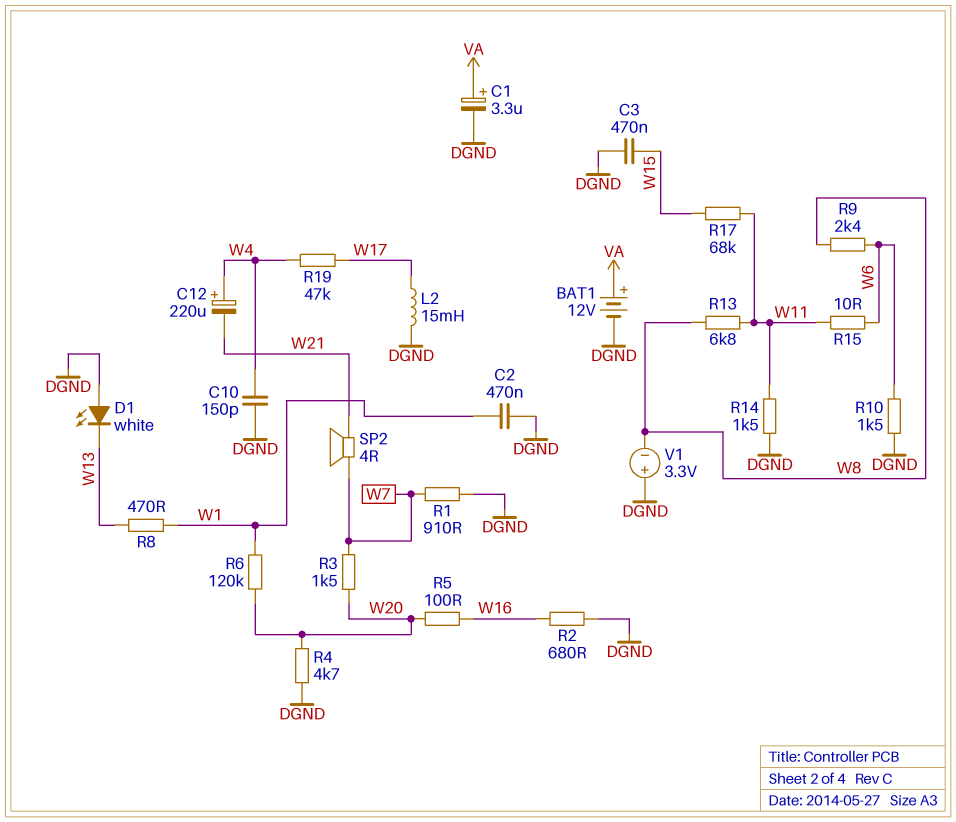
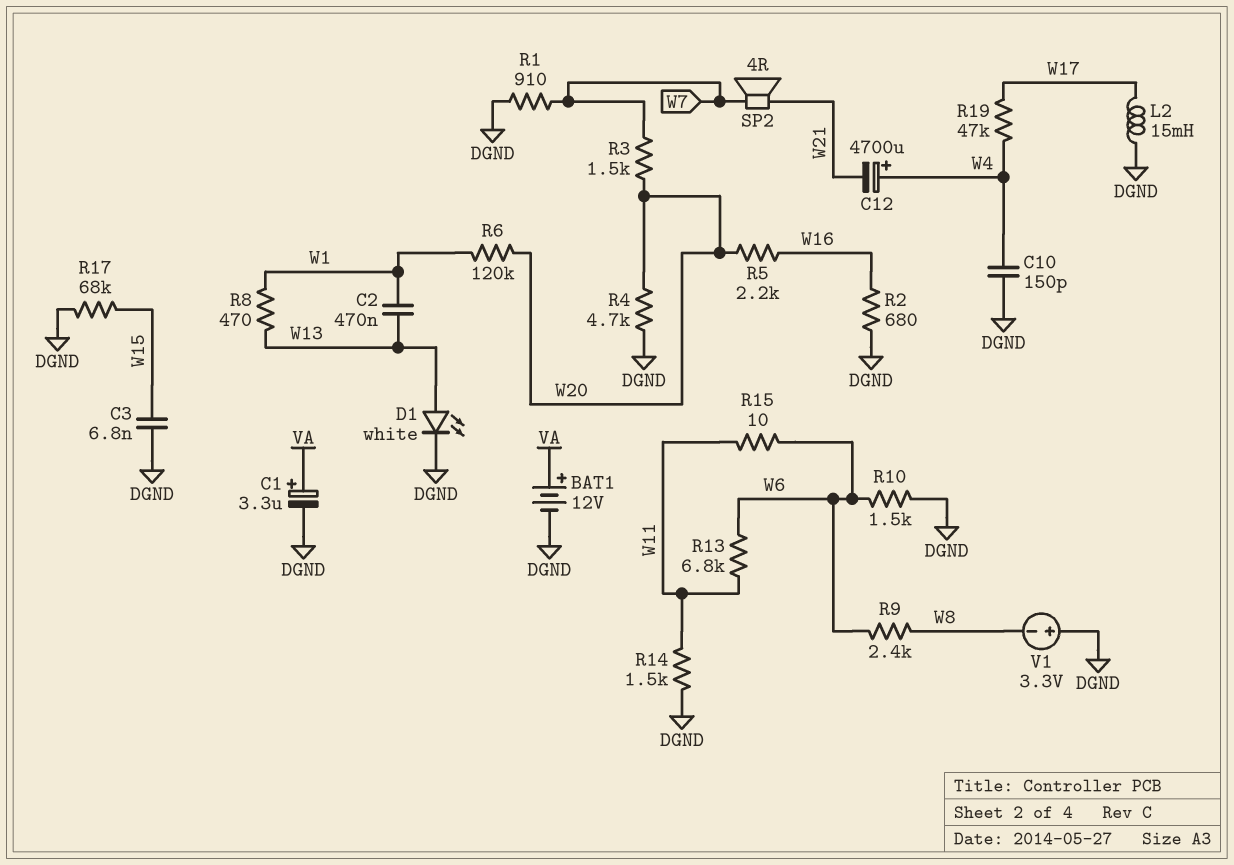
C2: 470nF (DGND, W1) -> 470nF (W1, W13)
C3: 470nF (DGND, W15) -> 6.8nF (DGND, W15)
C12: 220uF (plus W4, minus W21) -> 4700uF (plus W4, minus W21)
D1: LED white (A DGND, K W13) -> LED white (A W13, K DGND)
R5: 100 (W16, W20) -> 2.2k (W16, W20)
R13: 6.8k (W8, W11) -> 6.8k (W6, W11)
R17: 68k (W11, W15) -> 68k (DGND, W15)

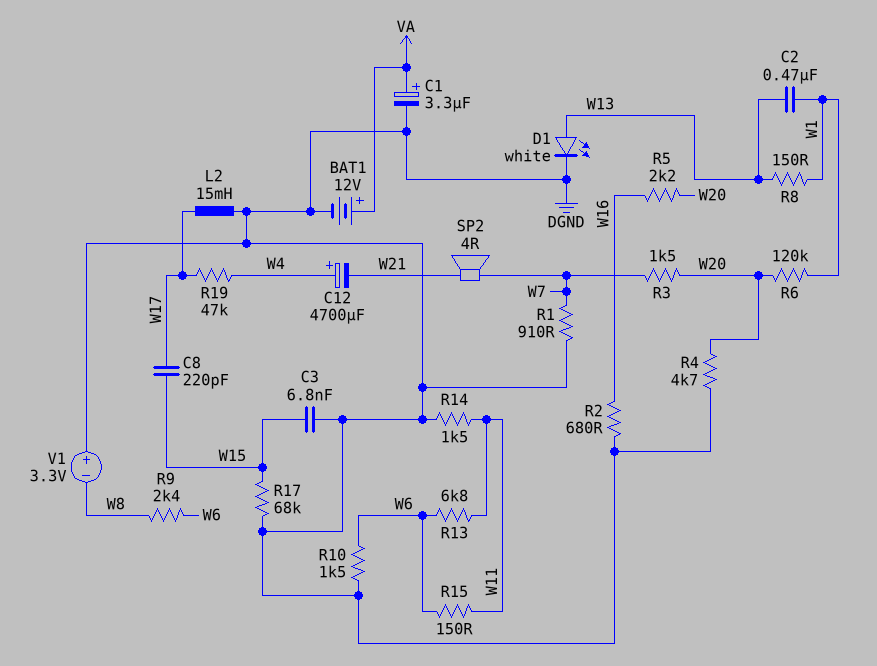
C8: none -> 220pF (W15, W17)
C10: 150pF (DGND, W4) -> none
R8: 470 (W1, W13) -> 150 (W1, W13)
R15: 10 (W6, W11) -> 150 (W6, W11)

